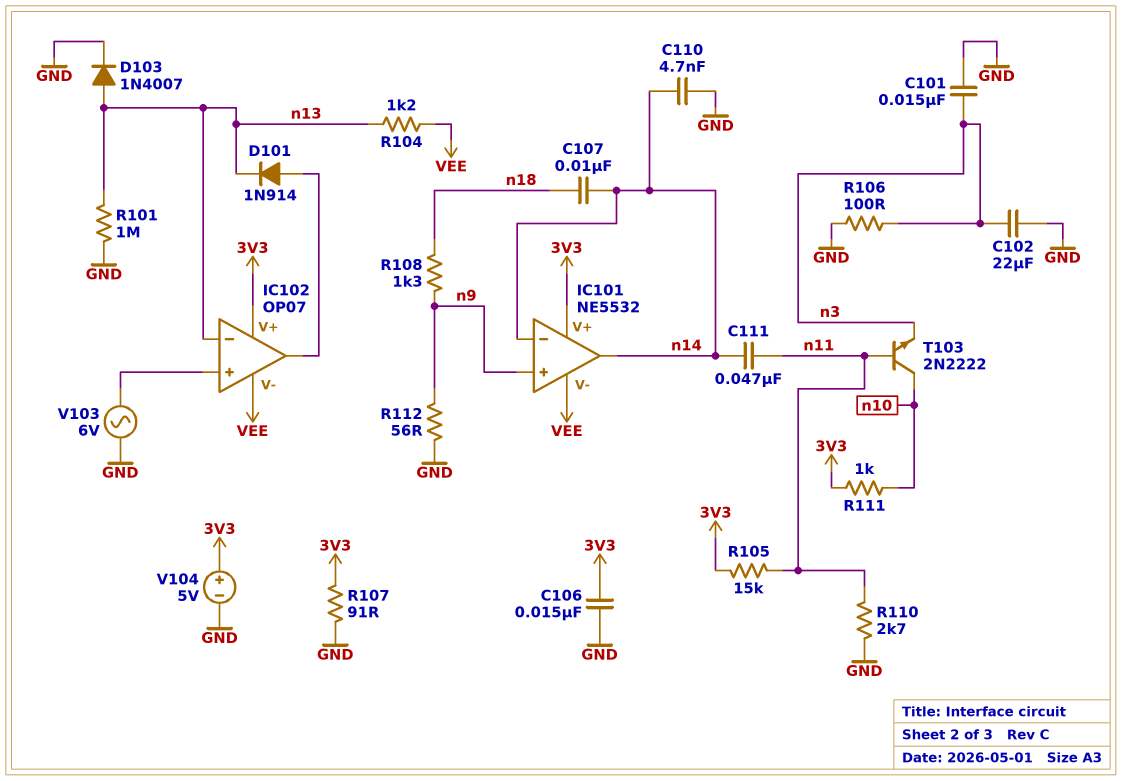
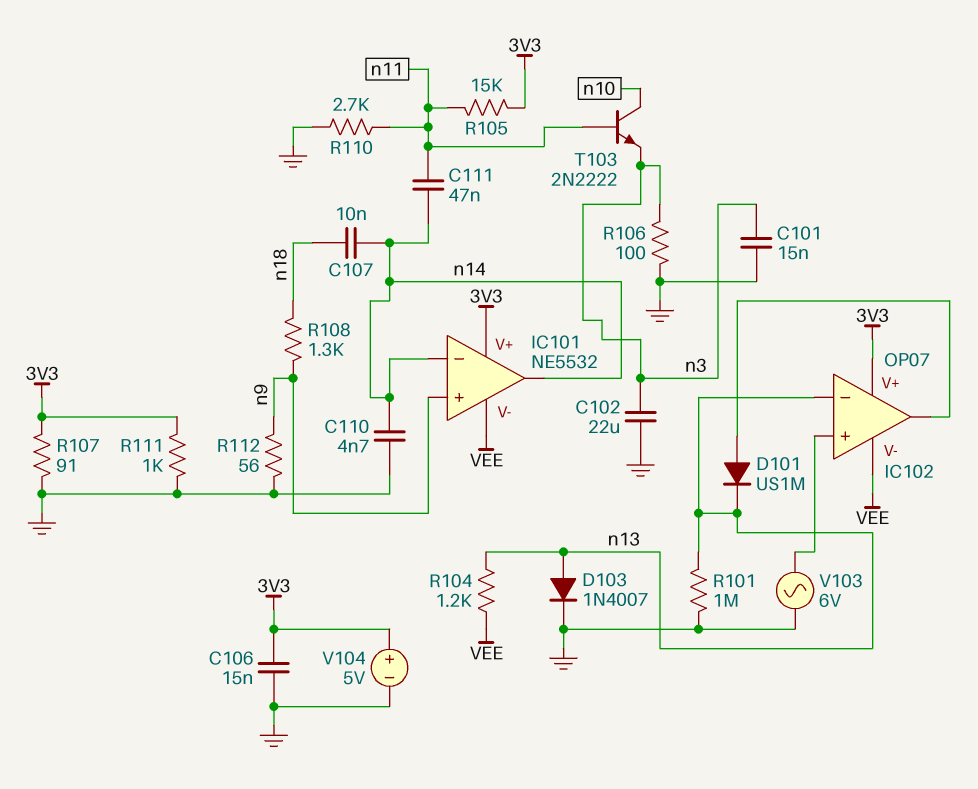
D101: diode 1N914 (A IC102/out, K n13) -> diode US1M (A IC102/out, K n13)
R111: 1k (3V3, n10) -> 1k (3V3, GND)

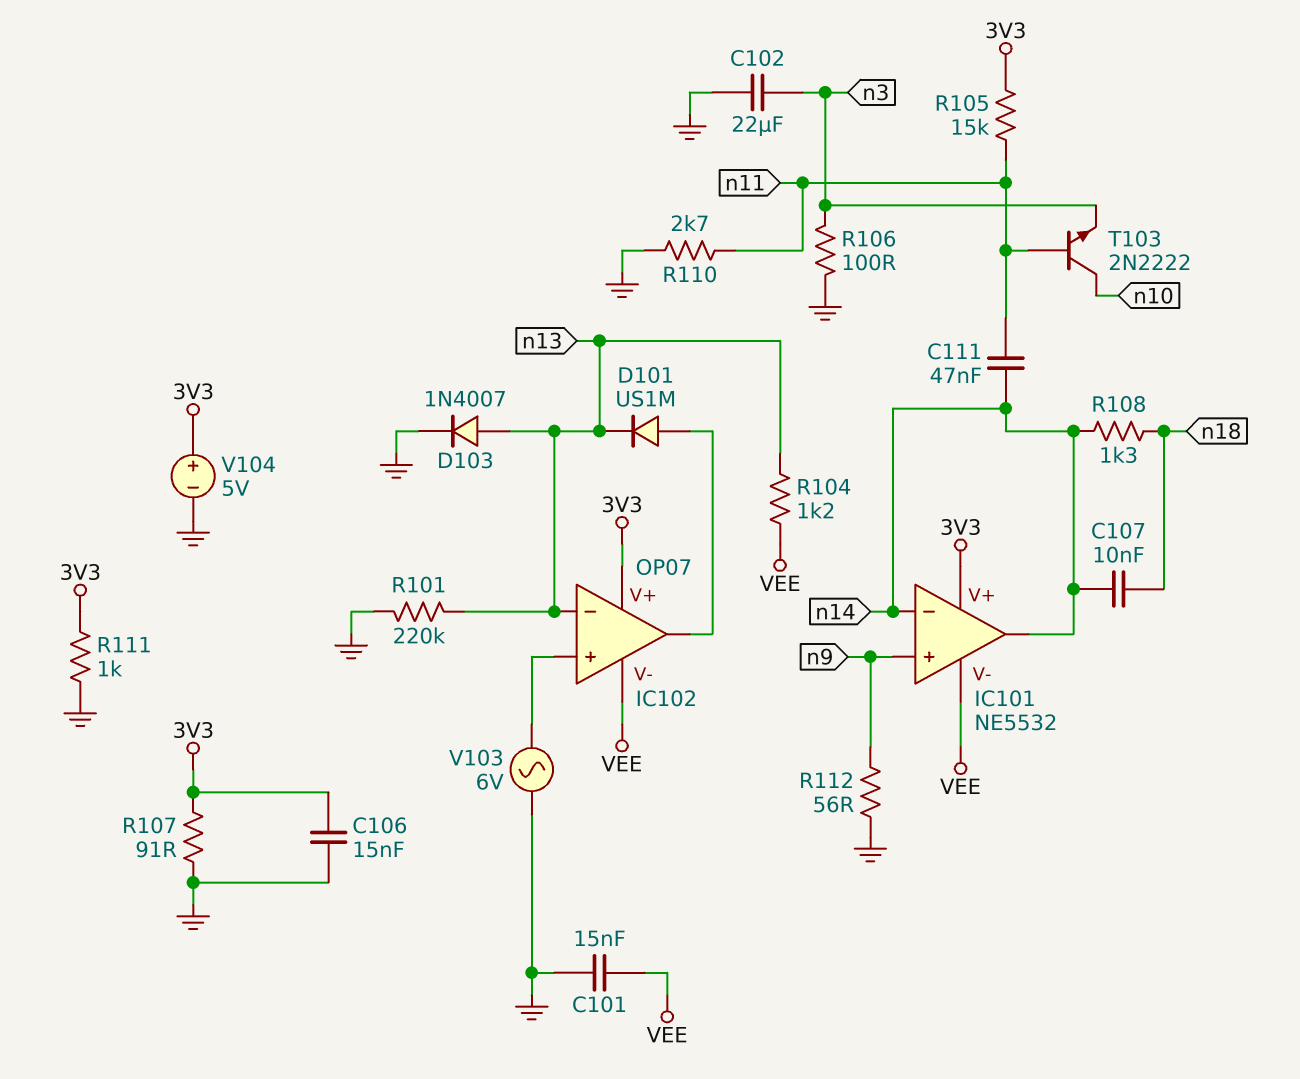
C101: 15nF (GND, n3) -> 15nF (GND, VEE)
C110: 4.7nF (GND, n14) -> none
R101: 1M (GND, n13) -> 220k (GND, n13)
R108: 1.3k (n9, n18) -> 1.3k (n14, n18)

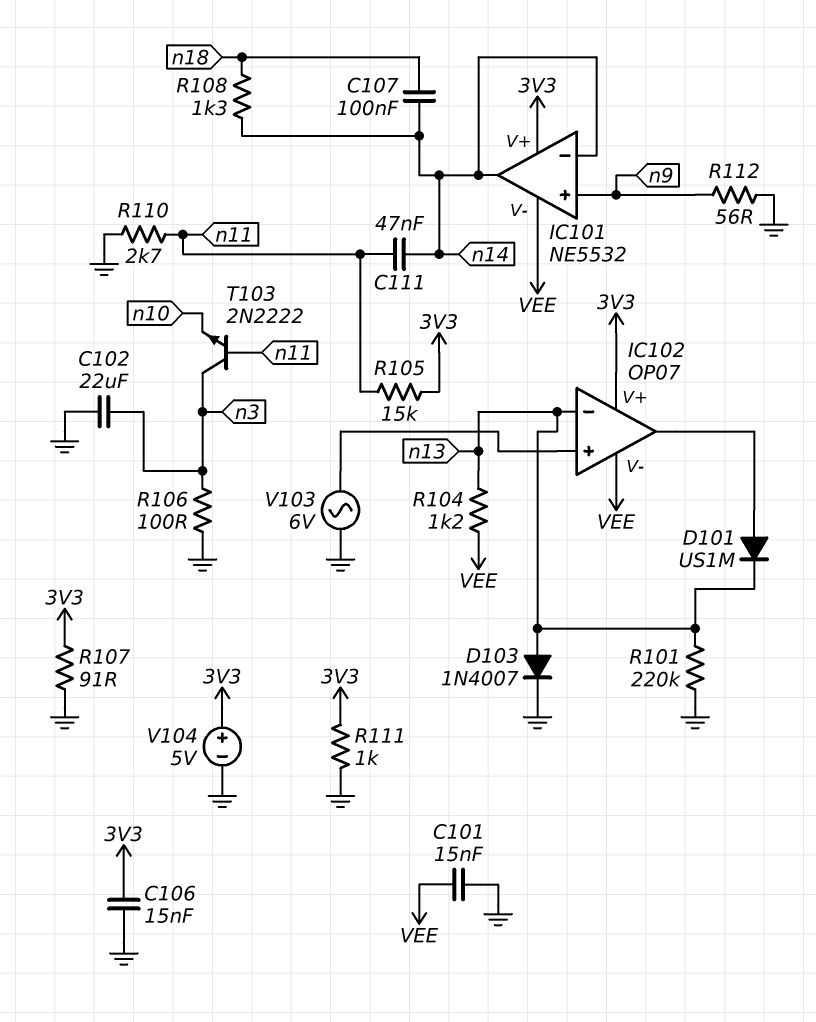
C107: 10nF (n14, n18) -> 100nF (n14, n18)
T103: NPN 2N2222 (B n11, C n10, E n3) -> NPN 2N2222 (B n11, C n3, E n10)

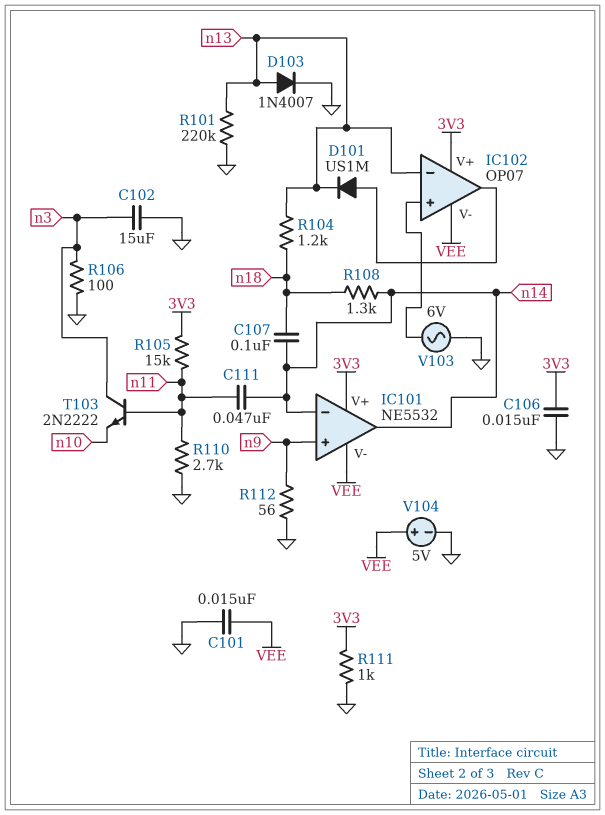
C102: 22uF (GND, n3) -> 15uF (GND, n3)
R104: 1.2k (VEE, n13) -> 1.2k (n13, n18)
R107: 91 (3V3, GND) -> none
V104: 5V (plus 3V3, minus GND) -> 5V (plus VEE, minus GND)

